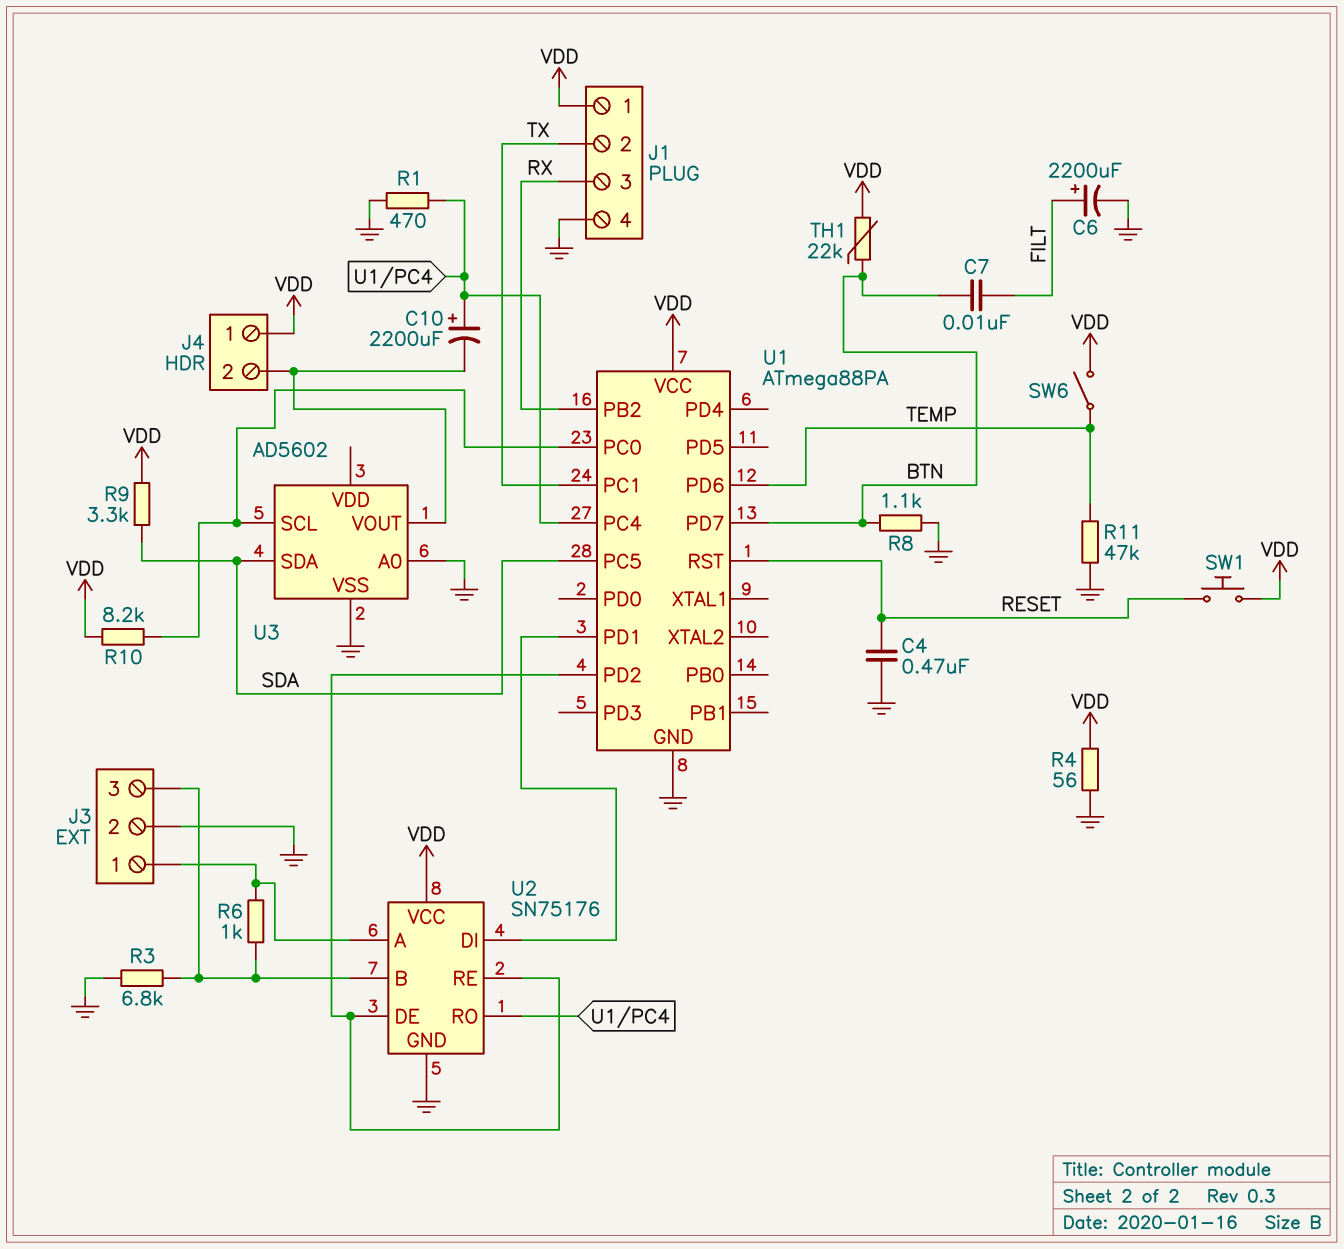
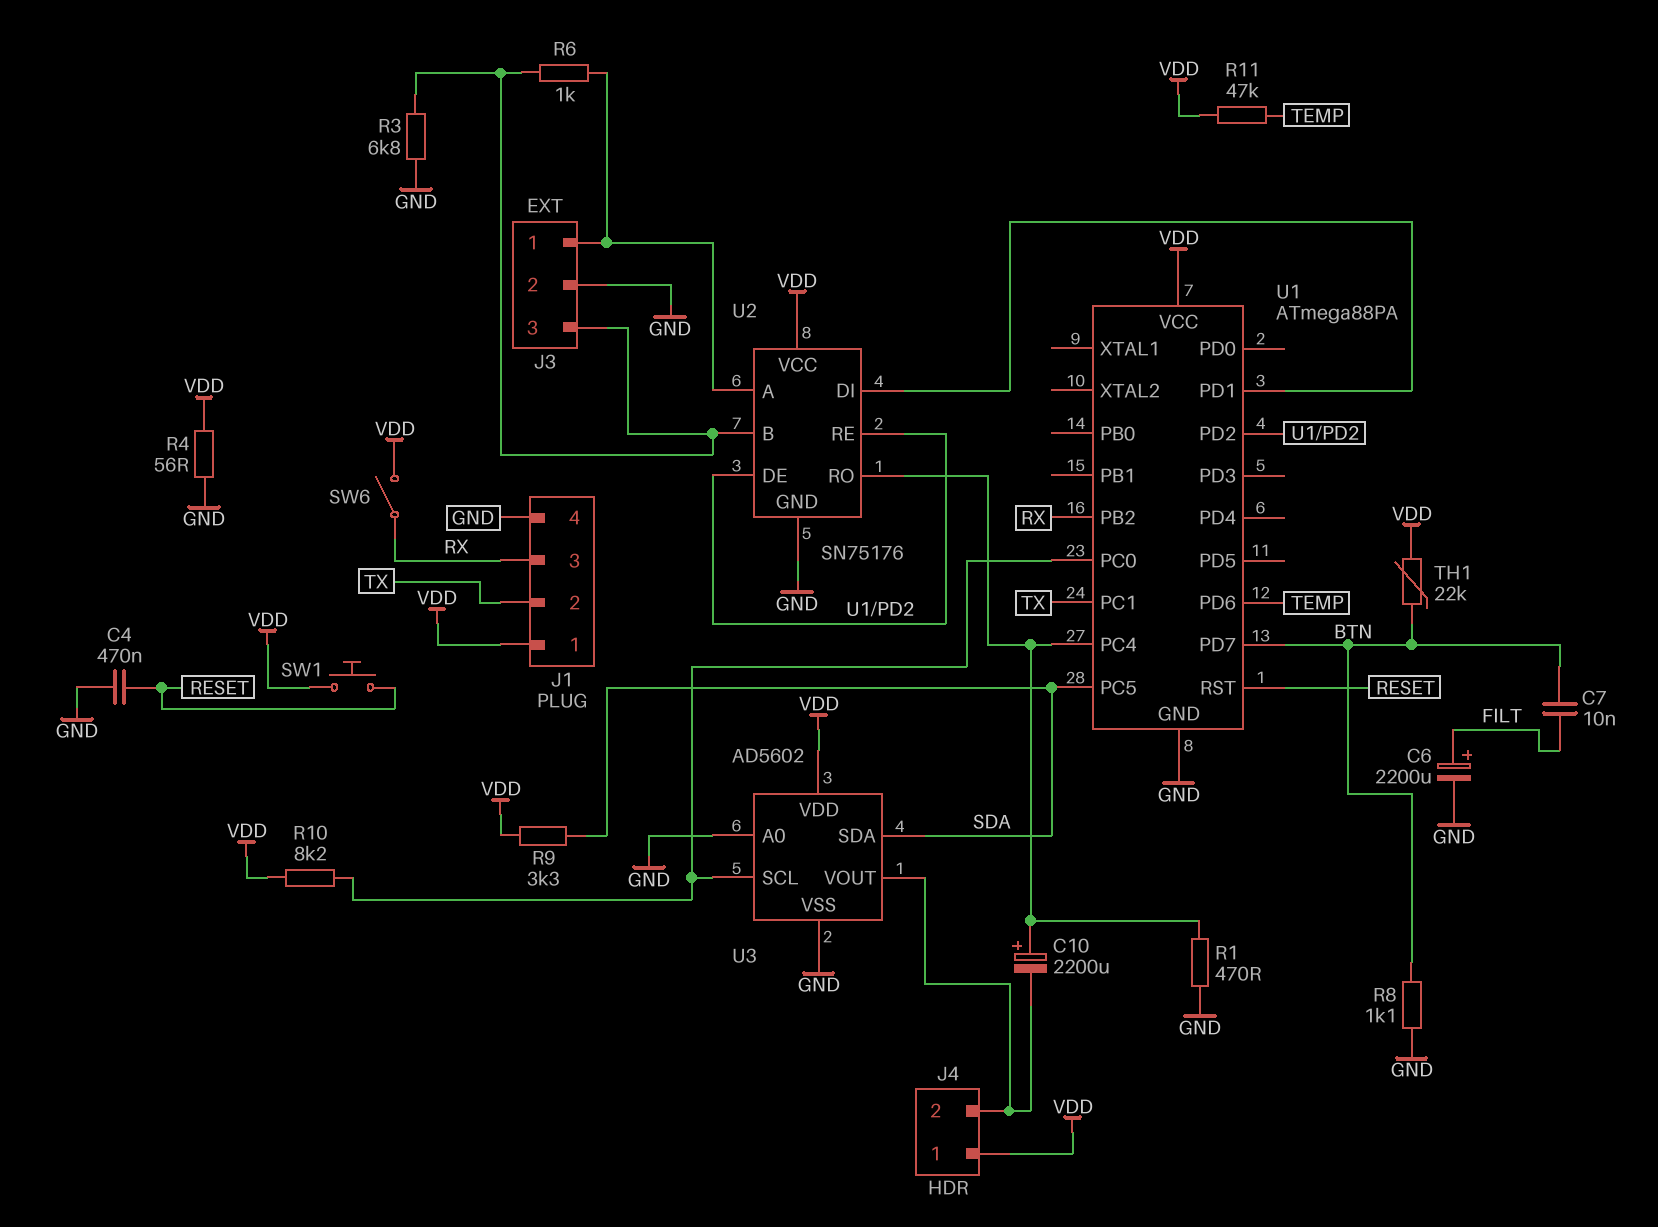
R11: 47k (GND, TEMP) -> 47k (TEMP, VDD)
SW6: switch (TEMP, VDD) -> switch (RX, VDD)
U3 pin VDD: none -> VDD

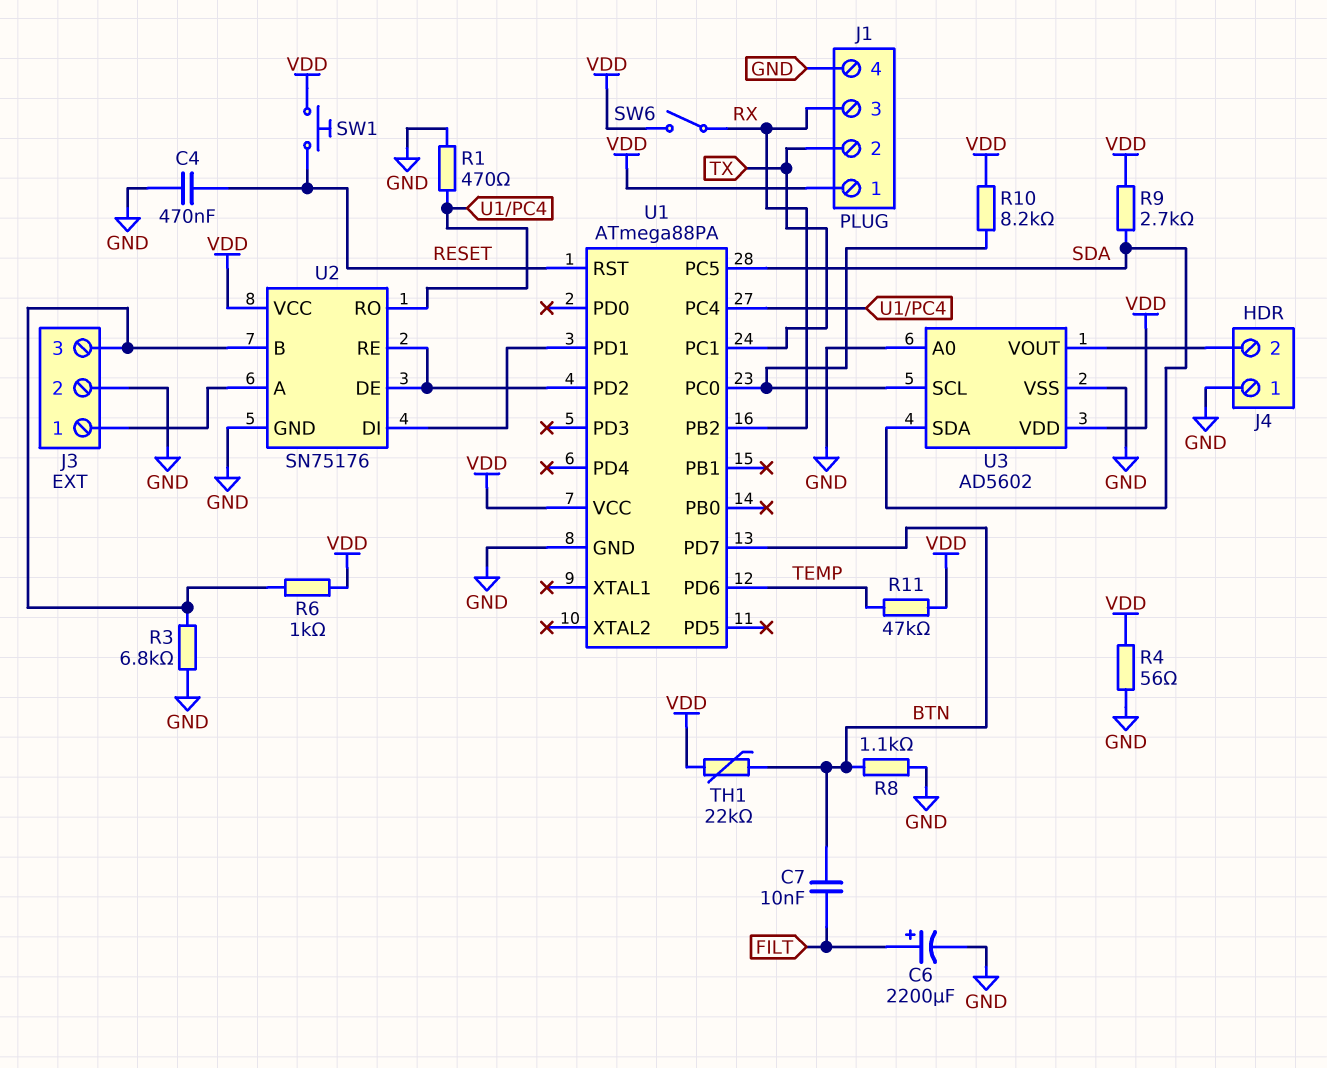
C10: 2200uF (plus U1/PC4, minus J4/2) -> none
J4 pin 1: VDD -> GND
R6: 1k (J3/1, J3/3) -> 1k (J3/3, VDD)
R9: 3.3k (SDA, VDD) -> 2.7k (SDA, VDD)

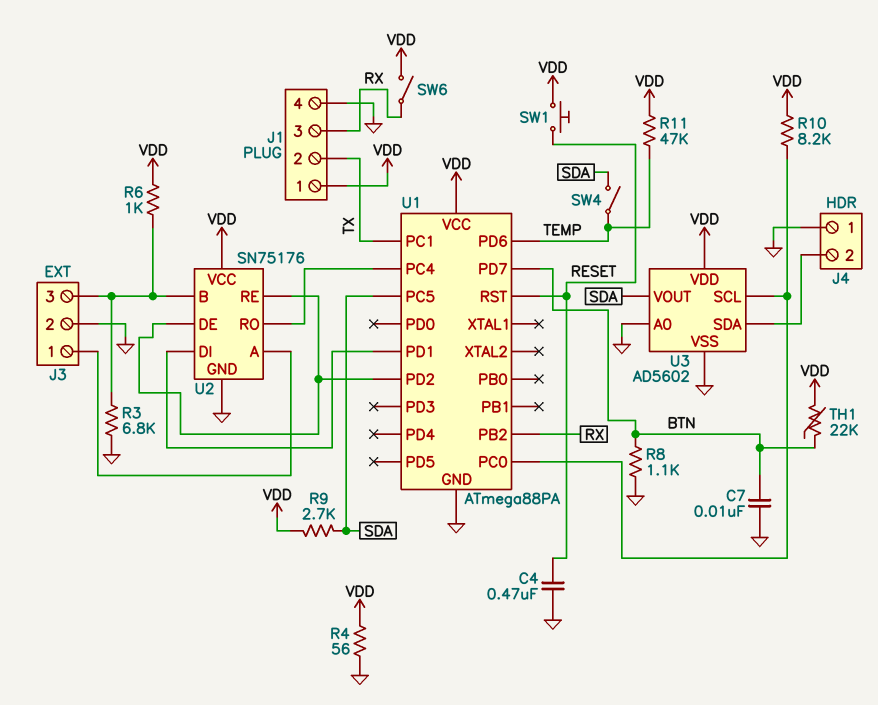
C6: 2200uF (plus FILT, minus GND) -> none
C7: 10nF (BTN, FILT) -> 10nF (BTN, GND)
R1: 470 (GND, U1/PC4) -> none
SW4: none -> switch (SDA, TEMP)
U3 pin SDA: SDA -> J4/2
U3 pin VOUT: J4/2 -> SDA

